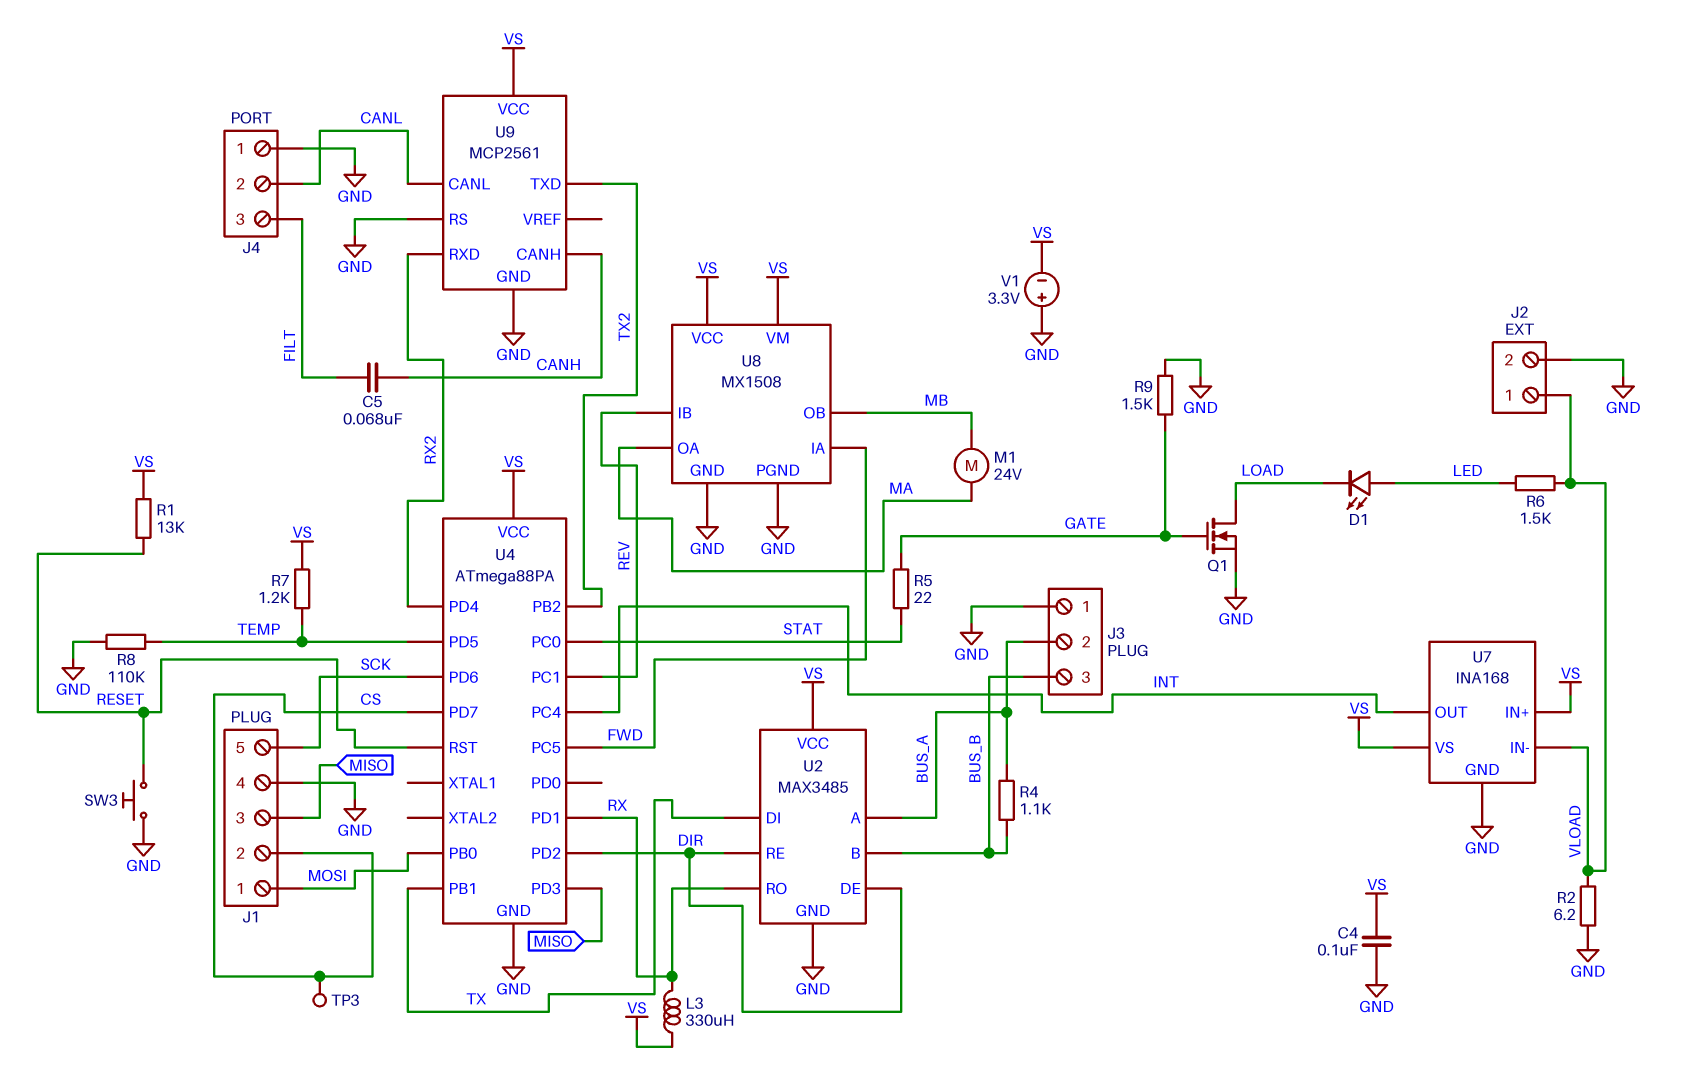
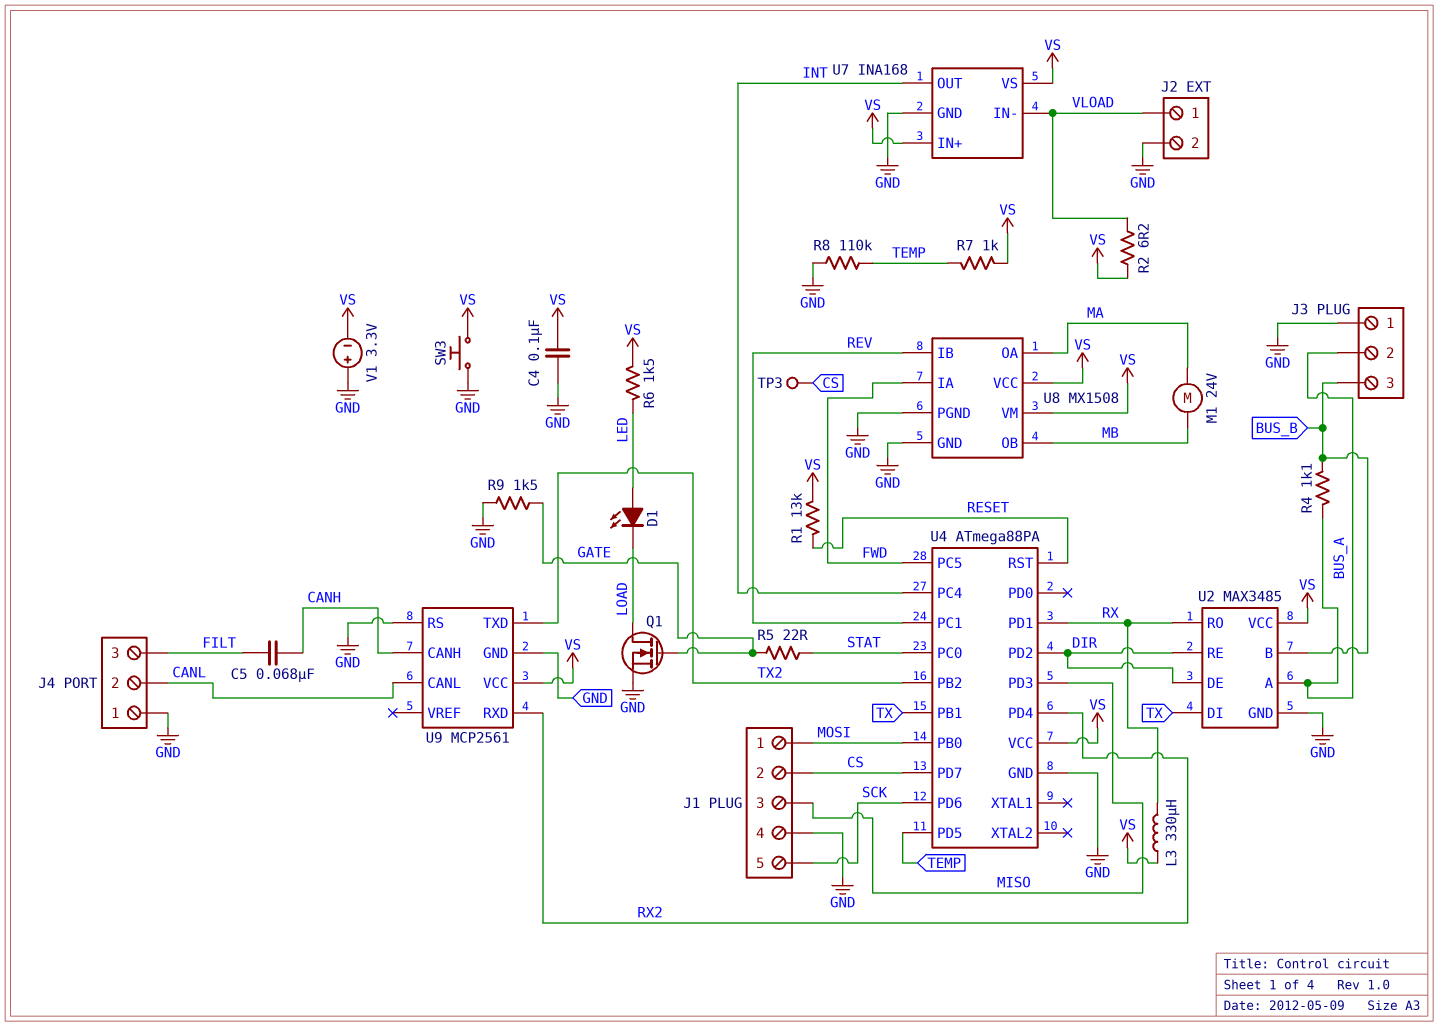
R2: 6.2 (GND, VLOAD) -> 6.2 (VLOAD, VS)
R6: 1.5k (LED, VLOAD) -> 1.5k (LED, VS)
R7: 1.2k (TEMP, VS) -> 1k (TEMP, VS)
SW3: button (GND, RESET) -> button (GND, VS)

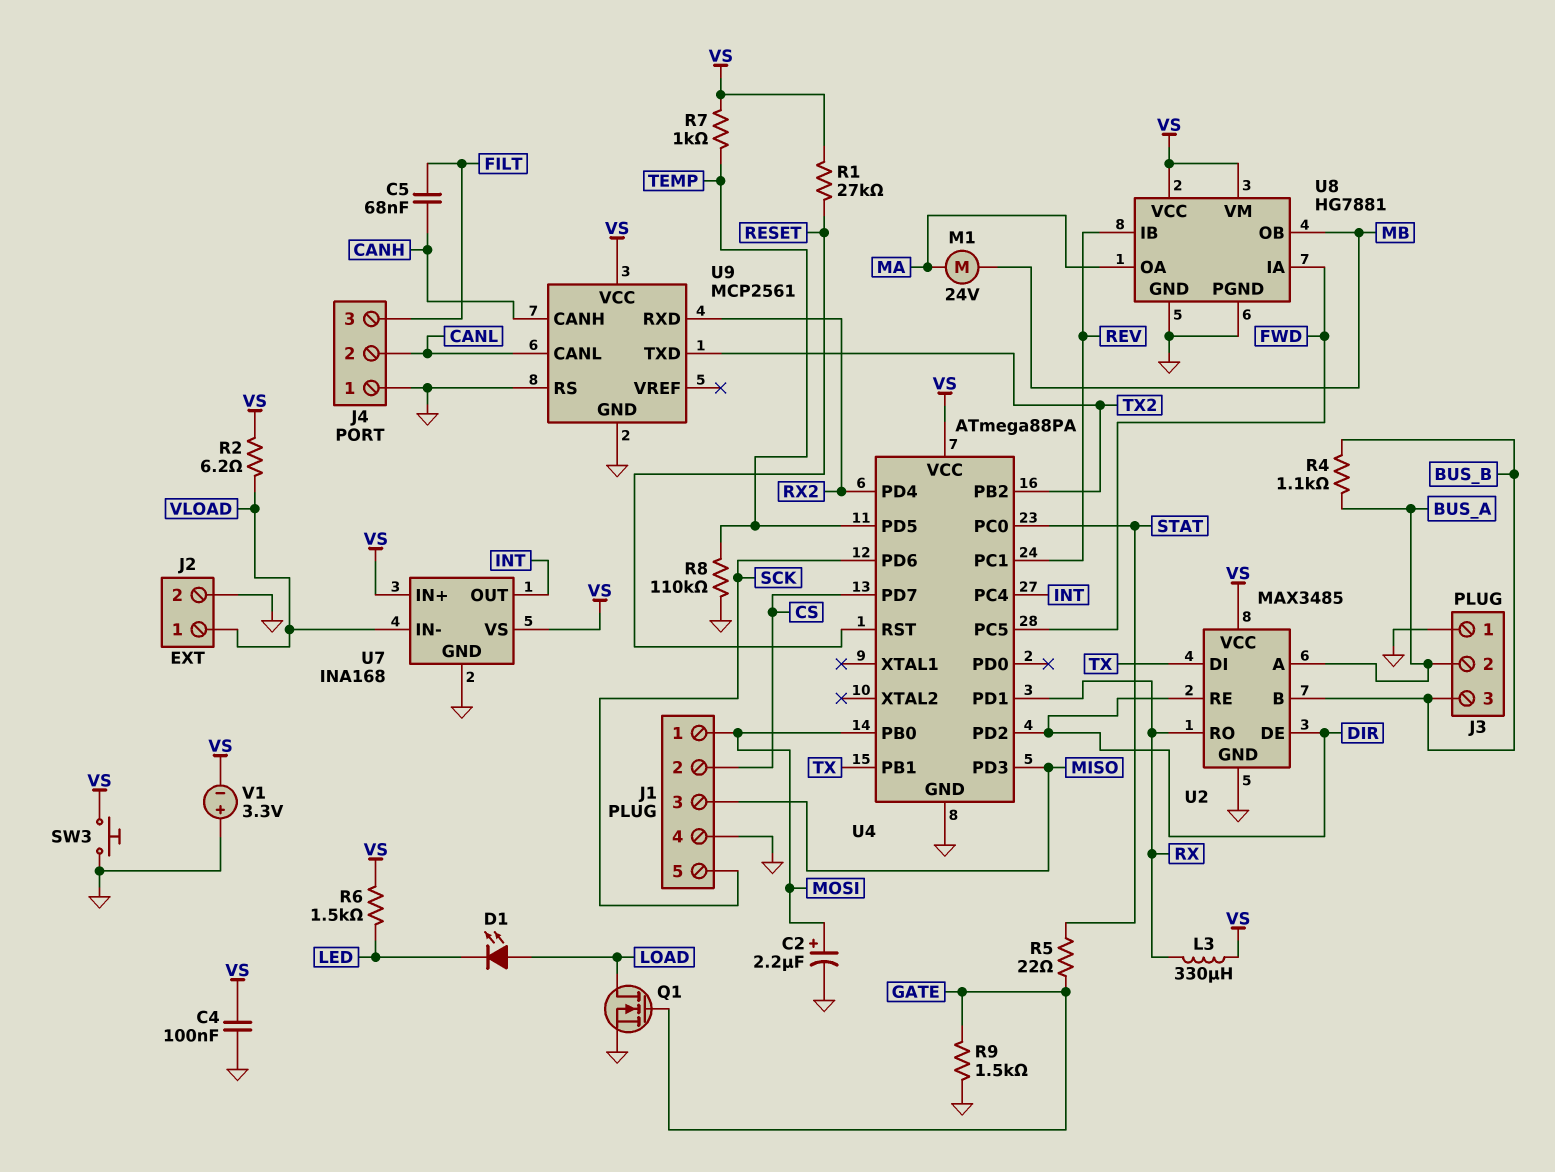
C2: none -> 2.2uF (plus MOSI, minus GND)
D1: LED (A LED, K LOAD) -> LED (A LOAD, K LED)
R1: 13k (RESET, VS) -> 27k (RESET, VS)
TP3: test point (CS) -> none
U8: MX1508 -> HG7881

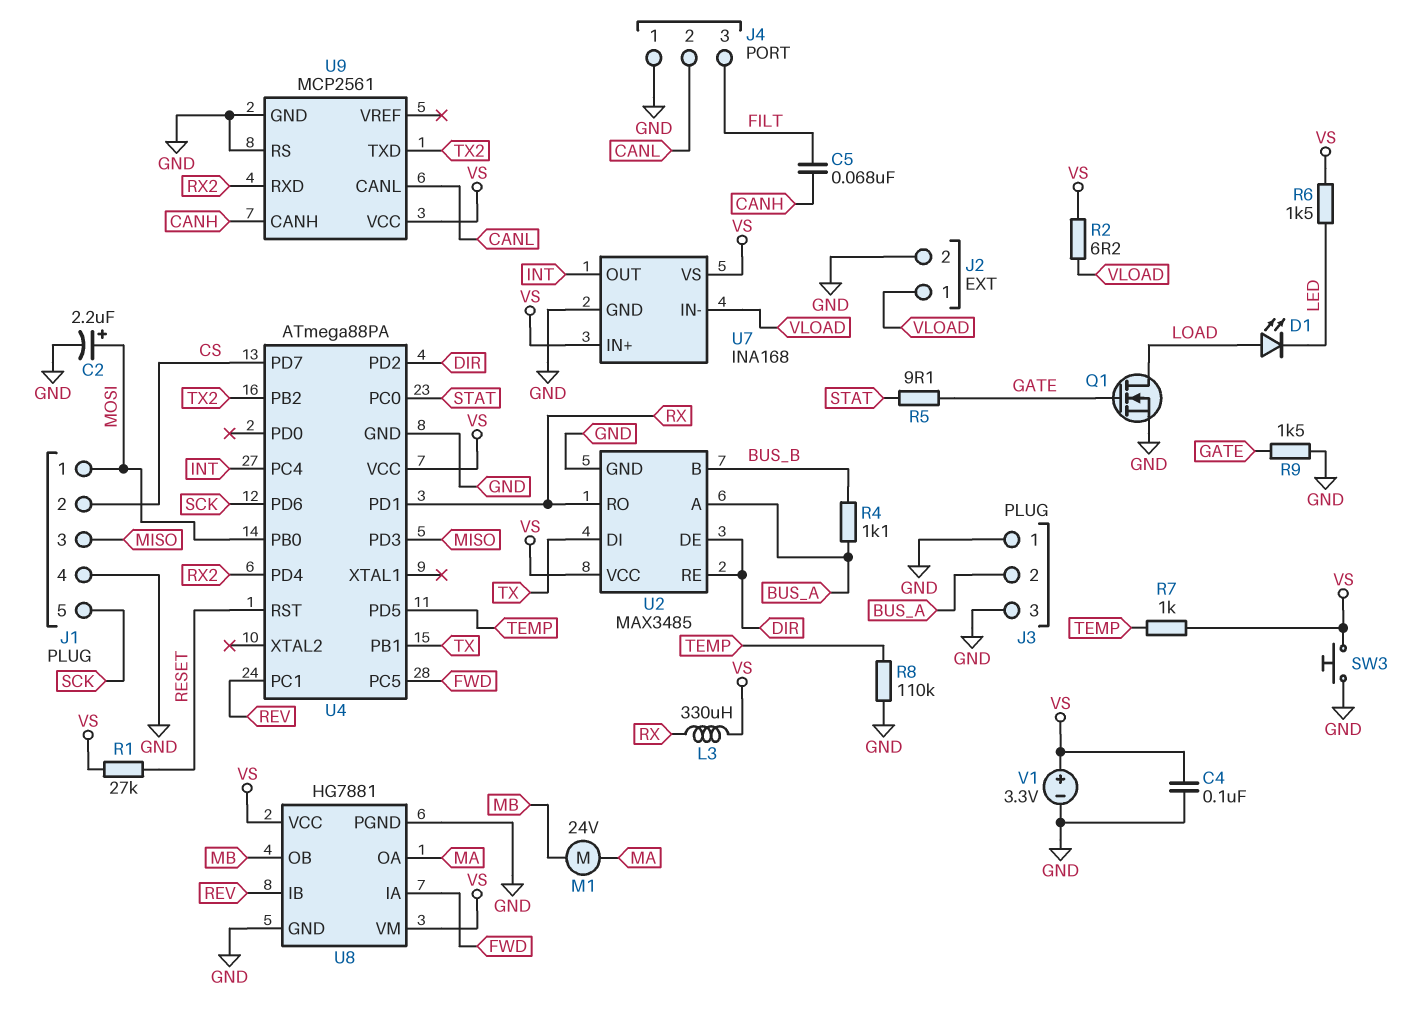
J3 pin 3: BUS_B -> GND
R5: 22 (GATE, STAT) -> 9.1 (GATE, STAT)
V1: 3.3V (plus GND, minus VS) -> 3.3V (plus VS, minus GND)

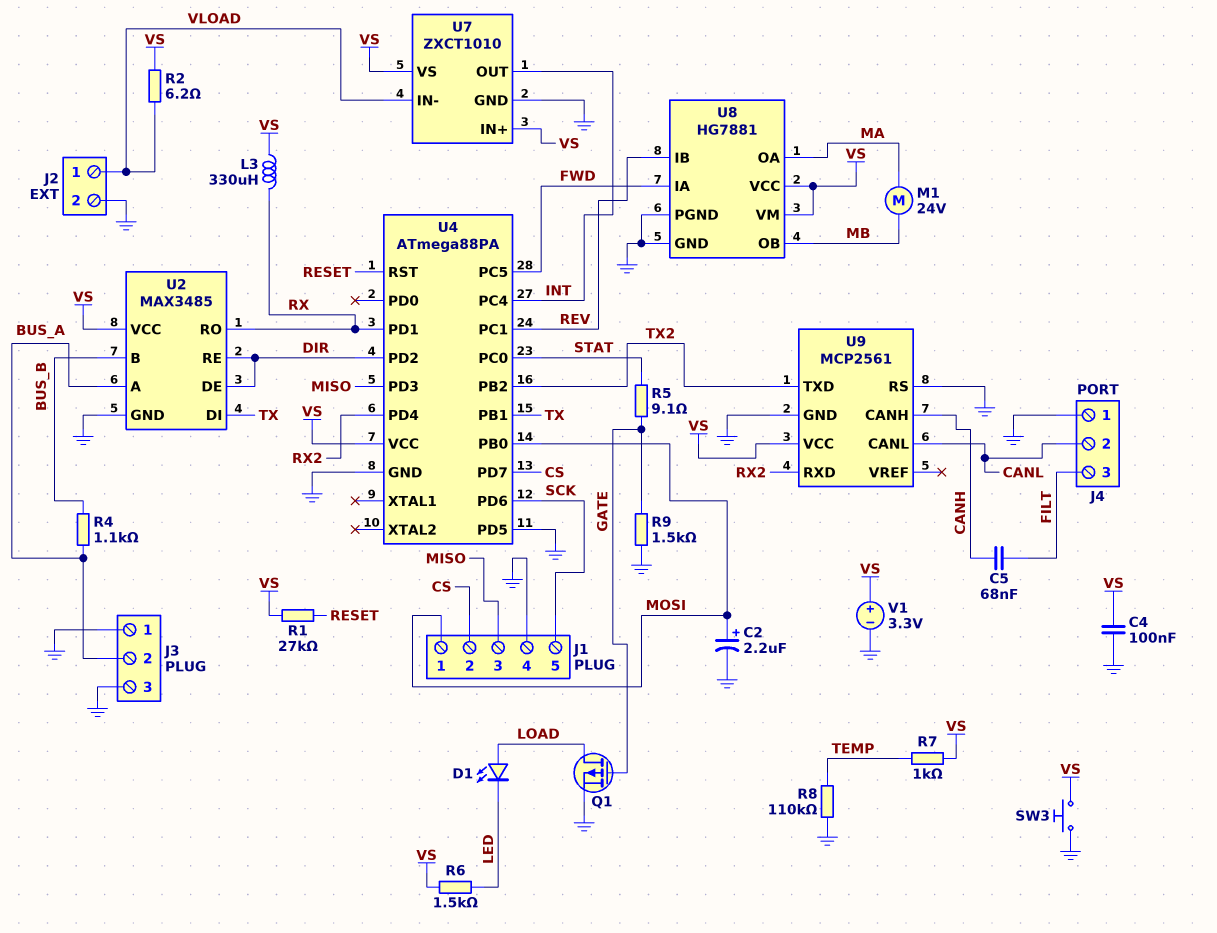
Q1: NMOS (G GATE, D LOAD, S GND) -> PMOS (G GATE, D LOAD, S GND)
U4 pin PD5: TEMP -> GND
U7: INA168 -> ZXCT1010

